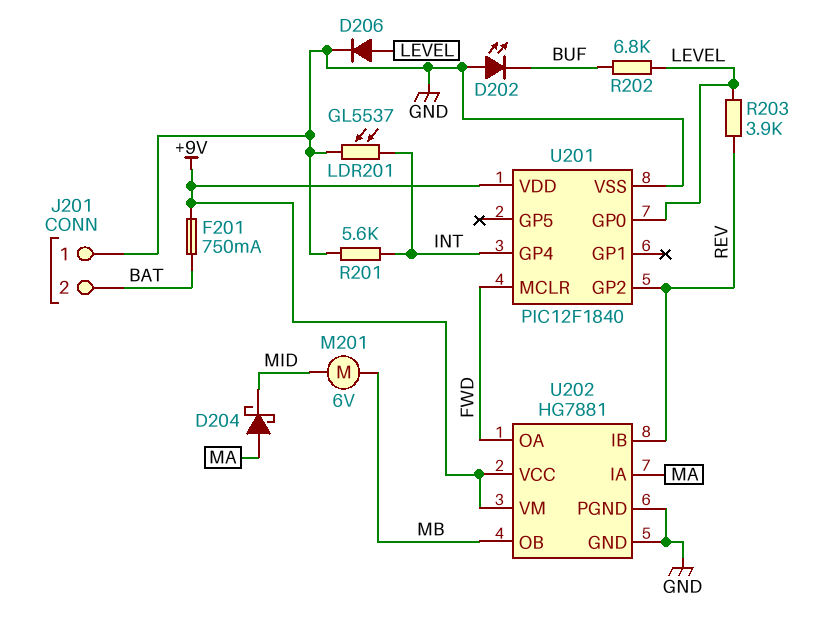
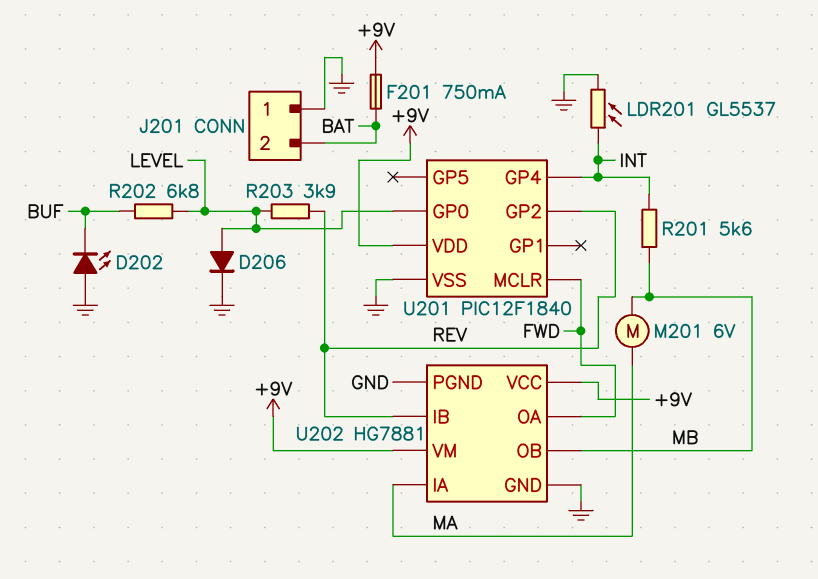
D204: schottky (A MA, K MID) -> none
M201: motor 6V (MB, MID) -> motor 6V (MA, MB)
R201: 5.6k (GND, INT) -> 5.6k (INT, MB)

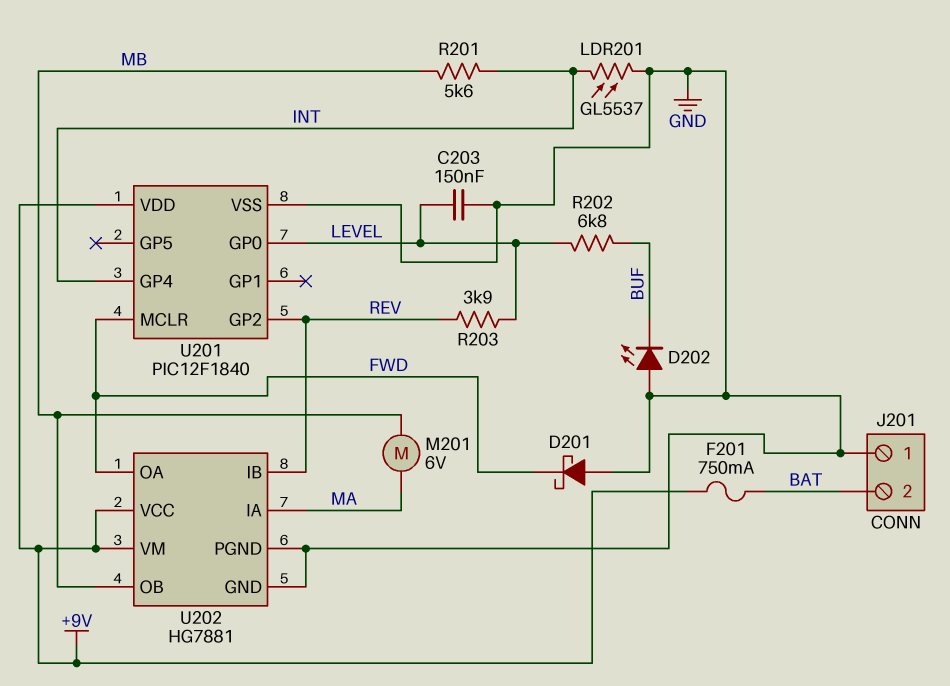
C203: none -> 150nF (GND, LEVEL)
D201: none -> schottky (A GND, K FWD)
D206: diode (A LEVEL, K GND) -> none

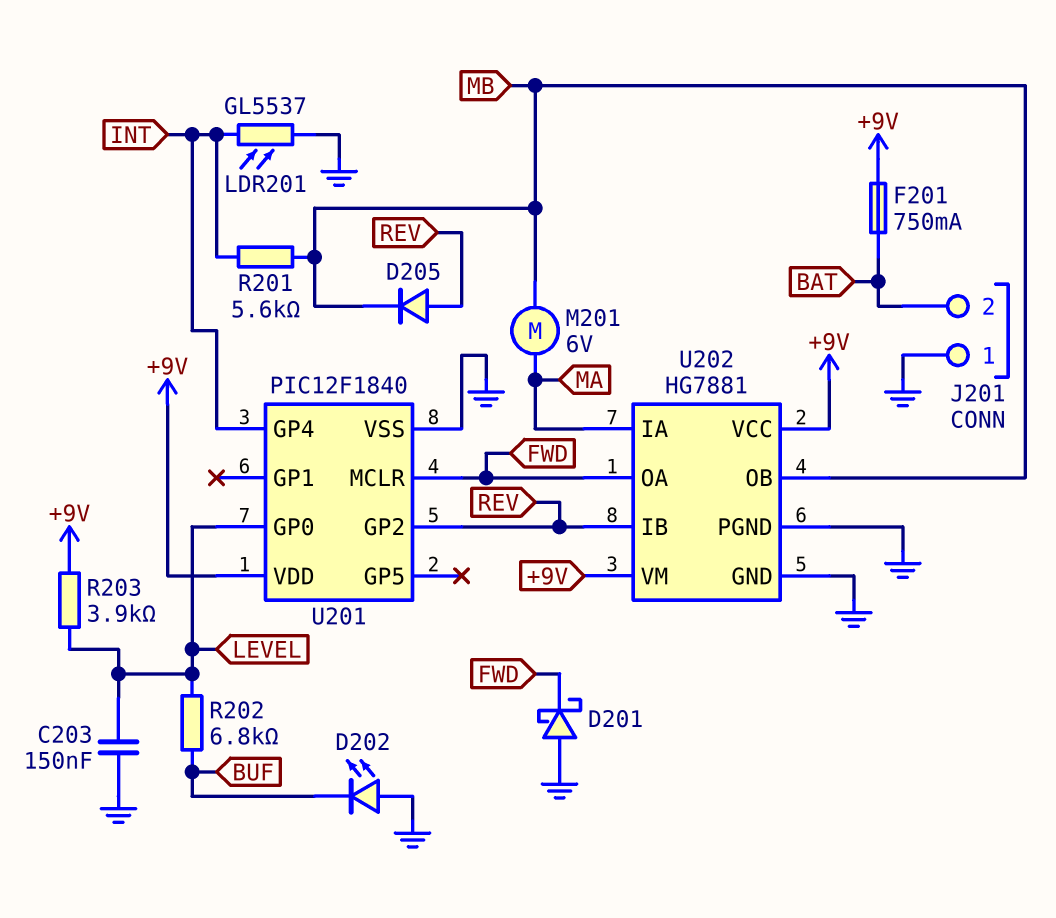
D205: none -> diode (A REV, K MB)
R203: 3.9k (LEVEL, REV) -> 3.9k (+9V, LEVEL)

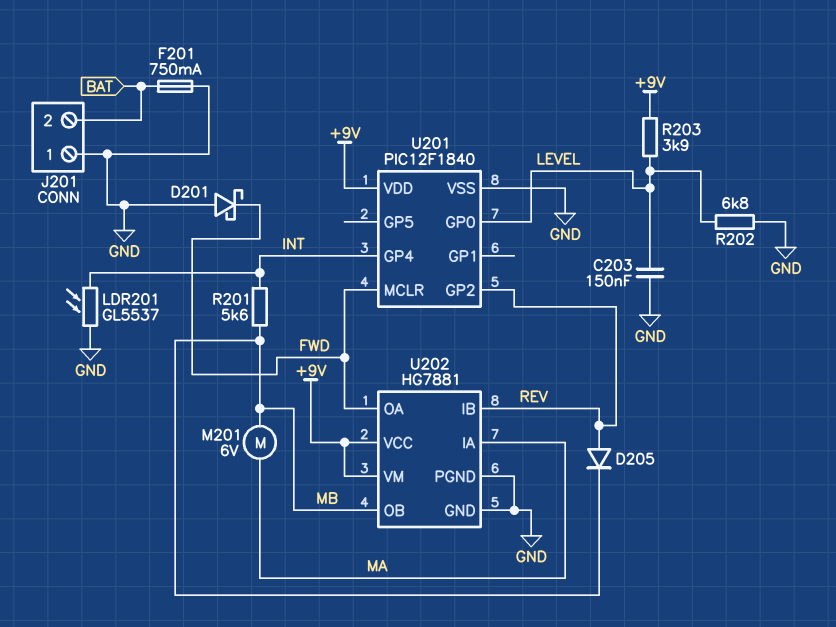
D202: LED (A GND, K BUF) -> none
F201: 750mA (+9V, BAT) -> 750mA (BAT, GND)
R202: 6.8k (BUF, LEVEL) -> 6.8k (GND, LEVEL)

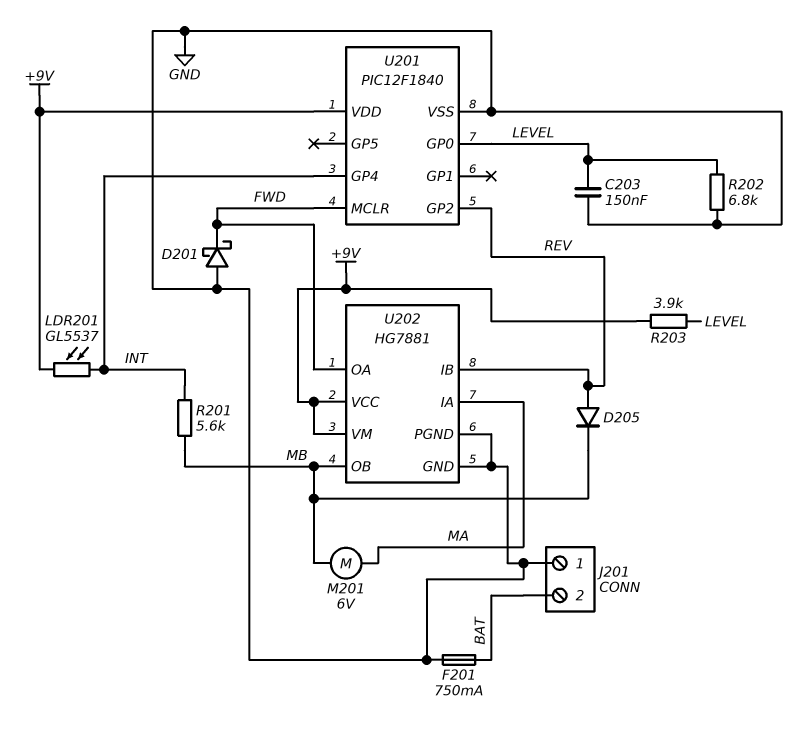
LDR201: GL5537 (GND, INT) -> GL5537 (+9V, INT)

